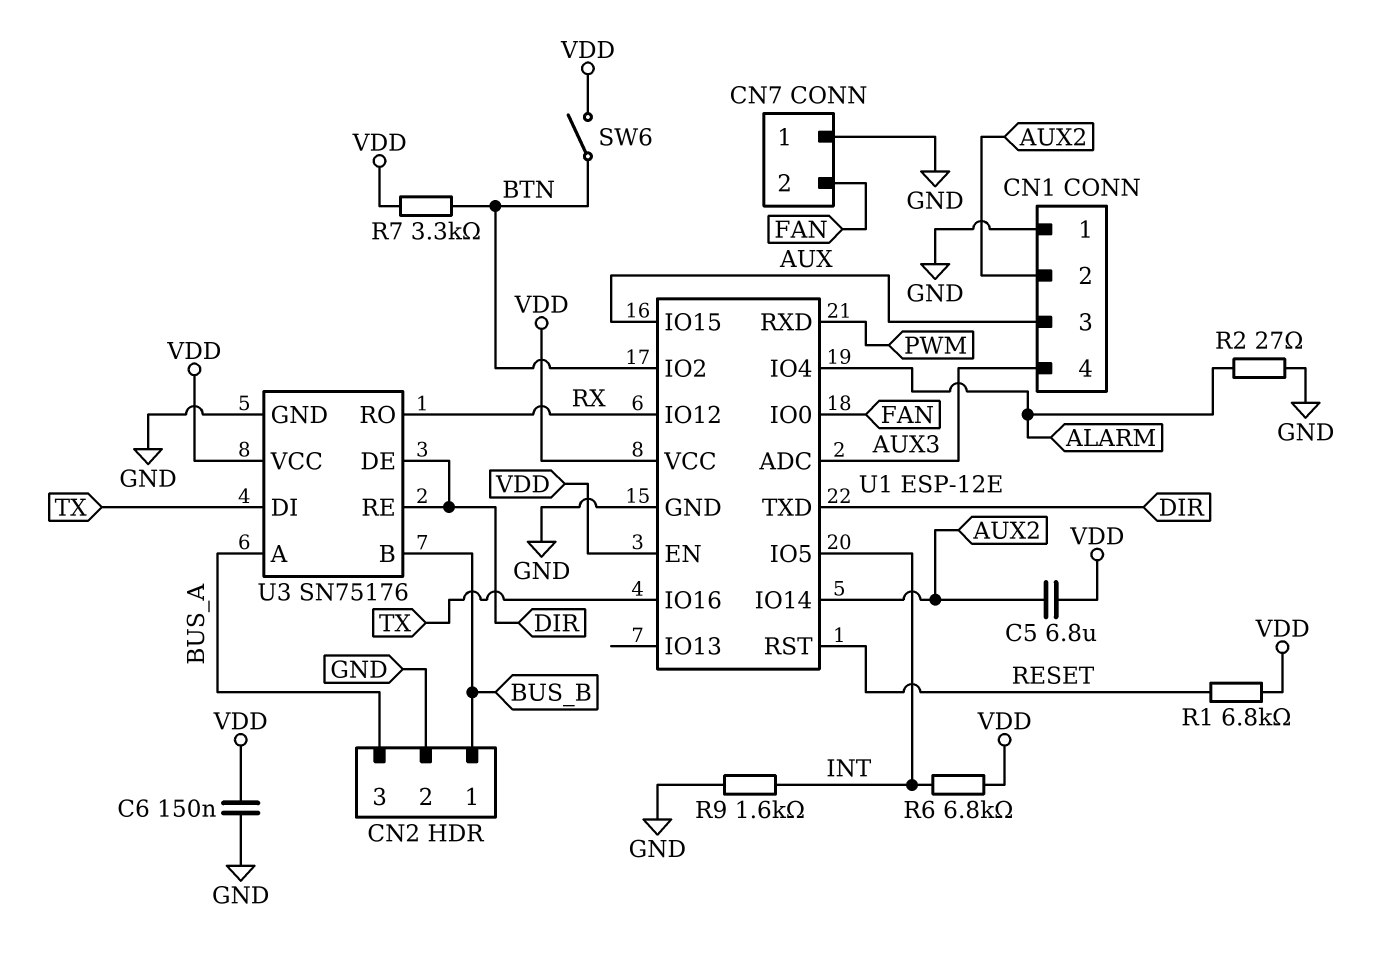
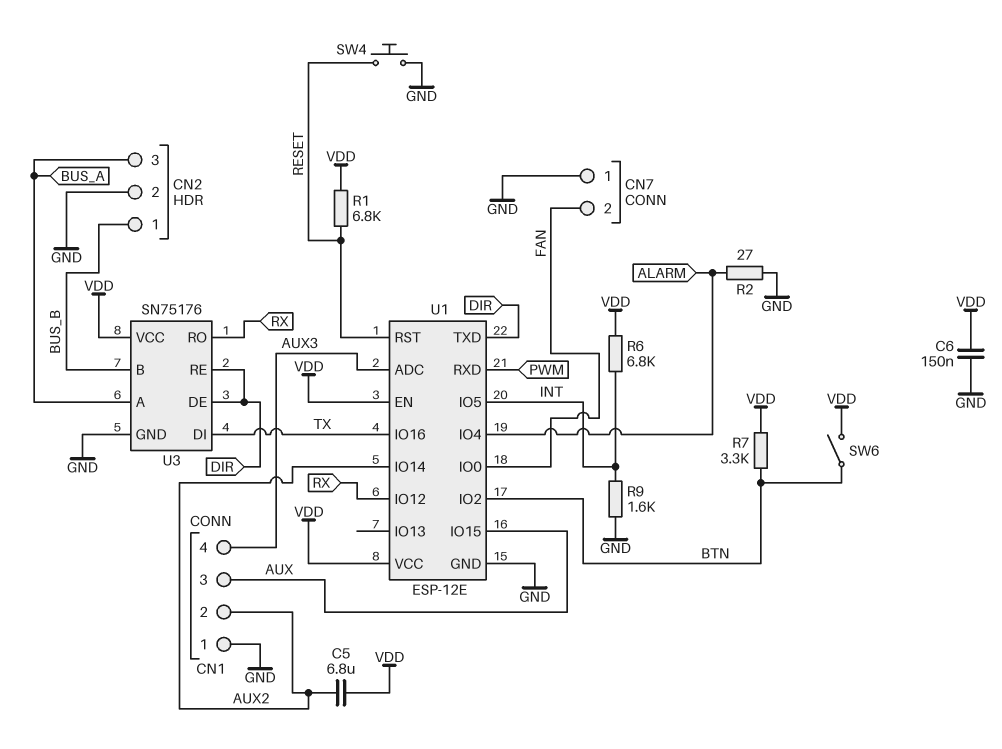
SW4: none -> button (GND, RESET)

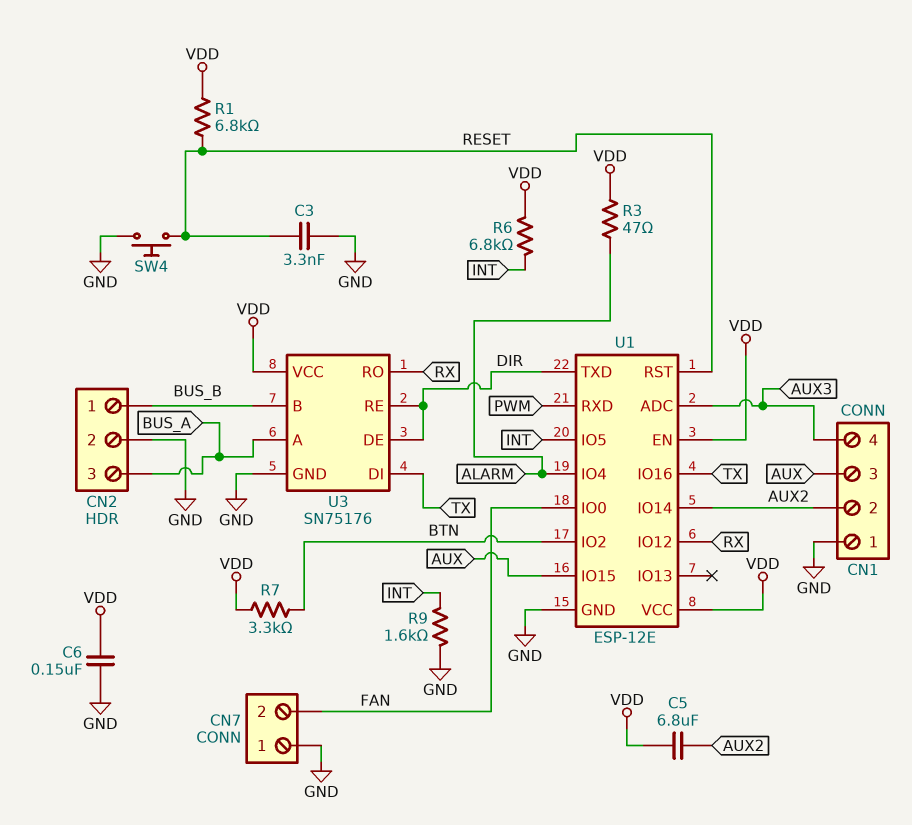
C3: none -> 3.3nF (GND, RESET)
R2: 27 (ALARM, GND) -> none
R3: none -> 47 (ALARM, VDD)
SW6: switch (BTN, VDD) -> none

